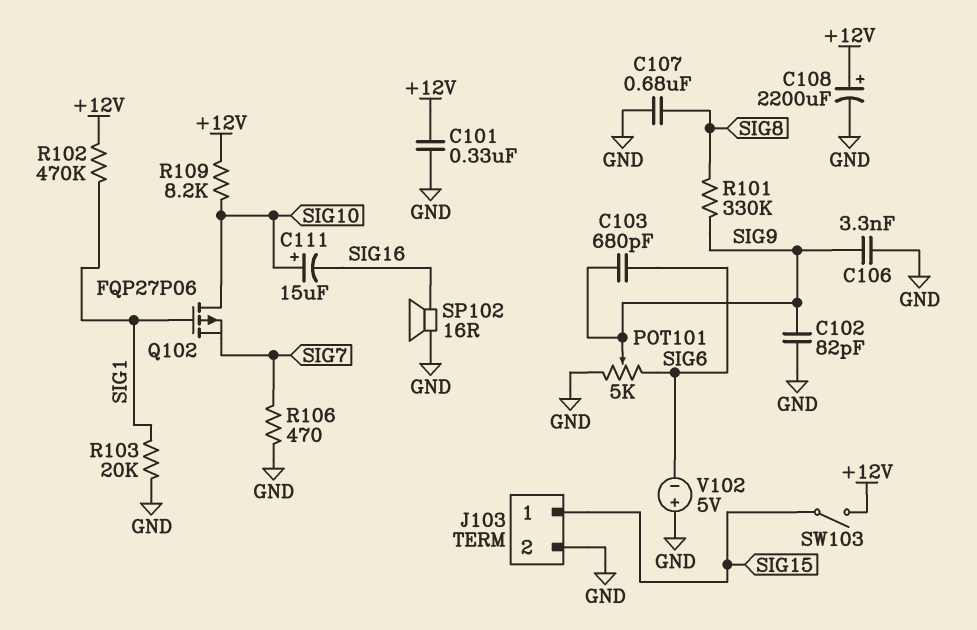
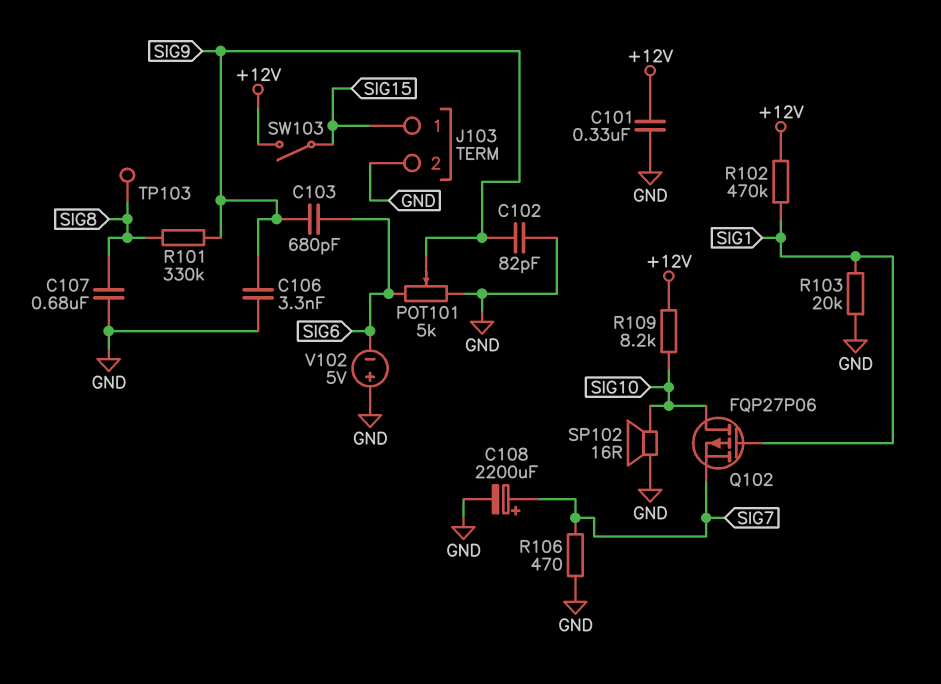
C108: 2200uF (plus +12V, minus GND) -> 2200uF (plus SIG7, minus GND)
C111: 15uF (plus SIG10, minus SIG16) -> none
SP102: speaker 16R (GND, SIG16) -> speaker 16R (GND, SIG10)
TP103: none -> test point (SIG8)

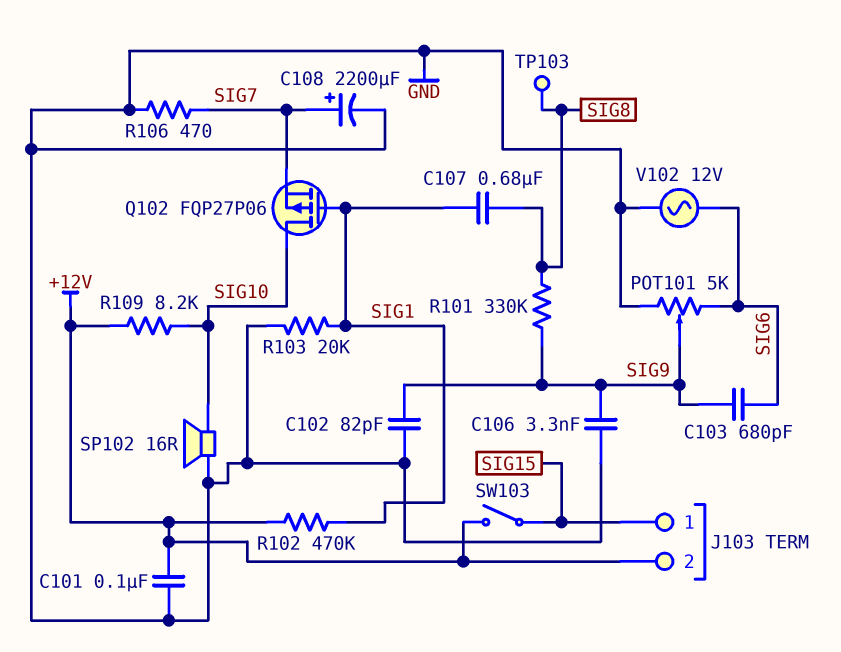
C101: 330nF (+12V, GND) -> 100nF (+12V, GND)
C107: 680nF (GND, SIG8) -> 680nF (SIG1, SIG8)
J103 pin 2: GND -> +12V
V102: 5V (plus GND, minus SIG6) -> AC 12V (GND, SIG6)

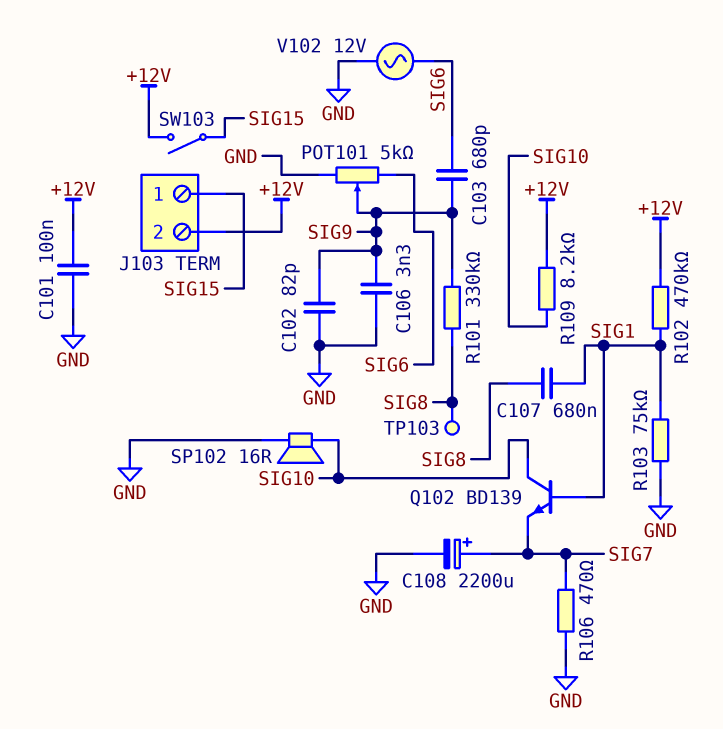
Q102: PMOS FQP27P06 (G SIG1, D SIG10, S SIG7) -> NPN BD139 (B SIG1, C SIG10, E SIG7)
R103: 20k (GND, SIG1) -> 75k (GND, SIG1)

